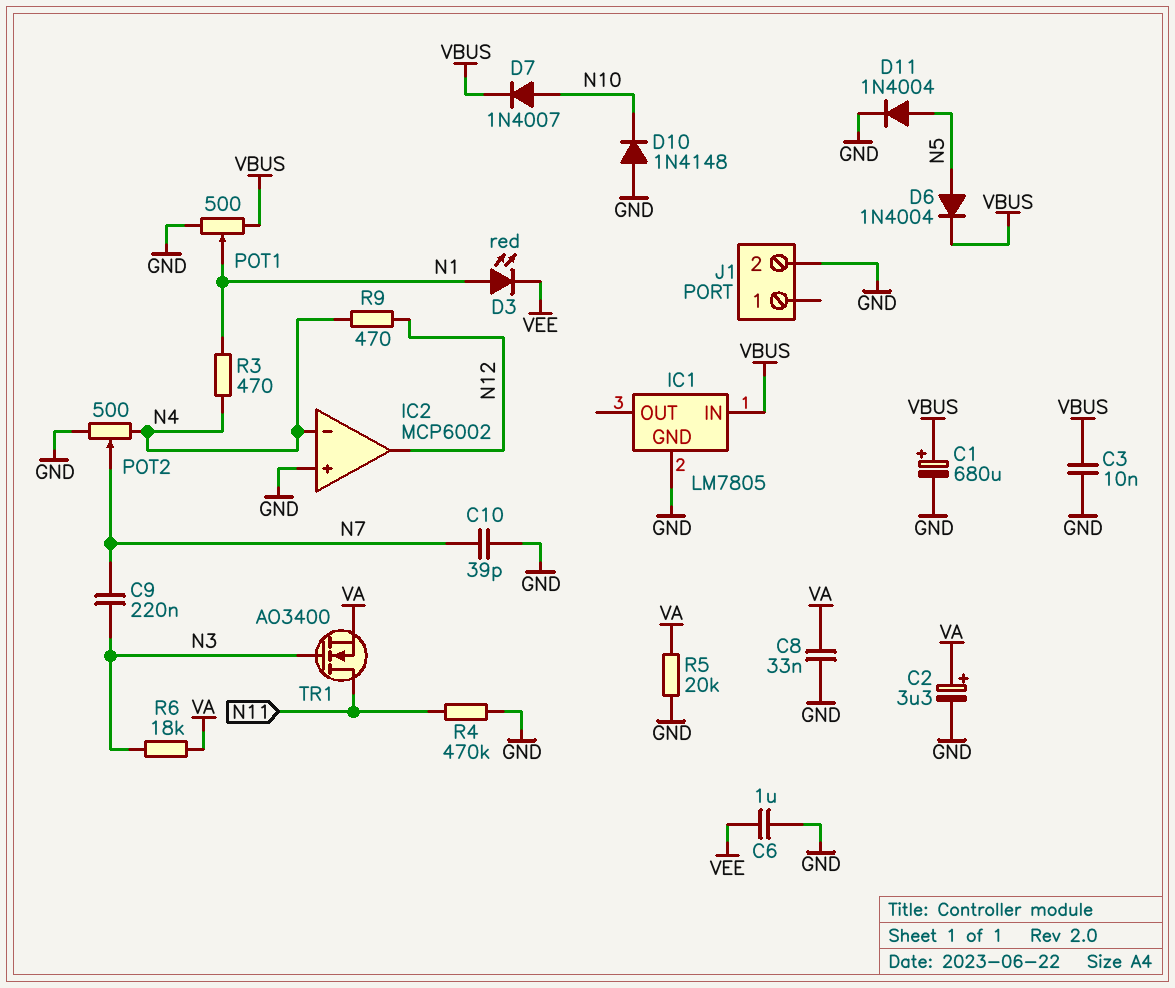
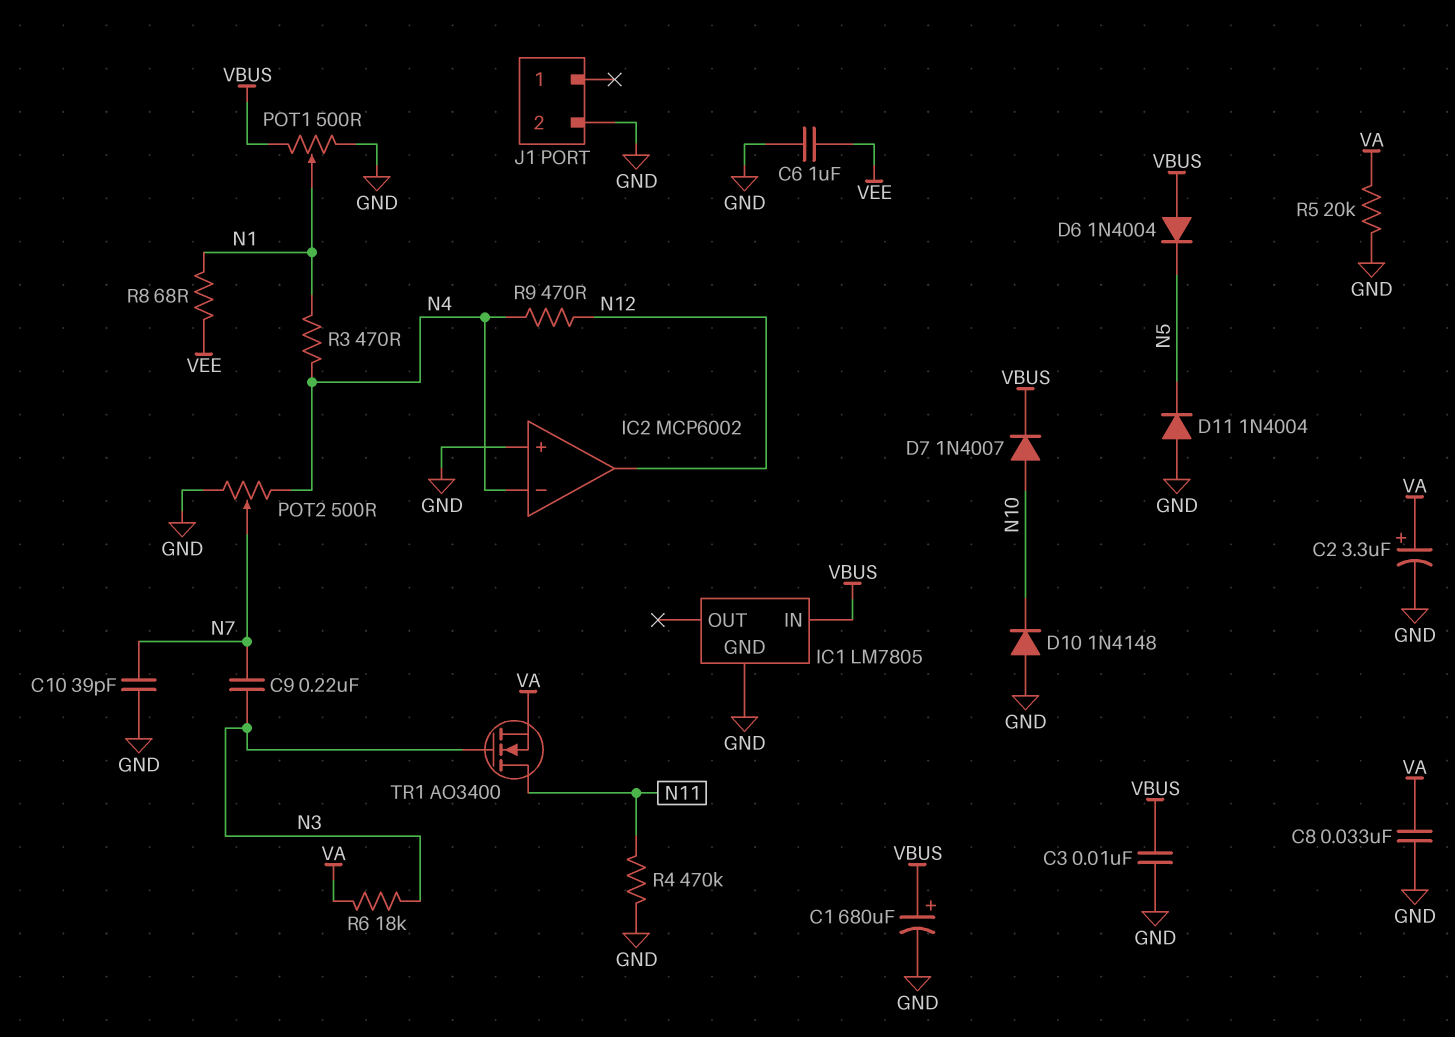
D3: LED red (A N1, K VEE) -> none
D6: diode 1N4004 (A N5, K VBUS) -> diode 1N4004 (A VBUS, K N5)
D11: diode 1N4004 (A N5, K GND) -> diode 1N4004 (A GND, K N5)
R8: none -> 68 (N1, VEE)

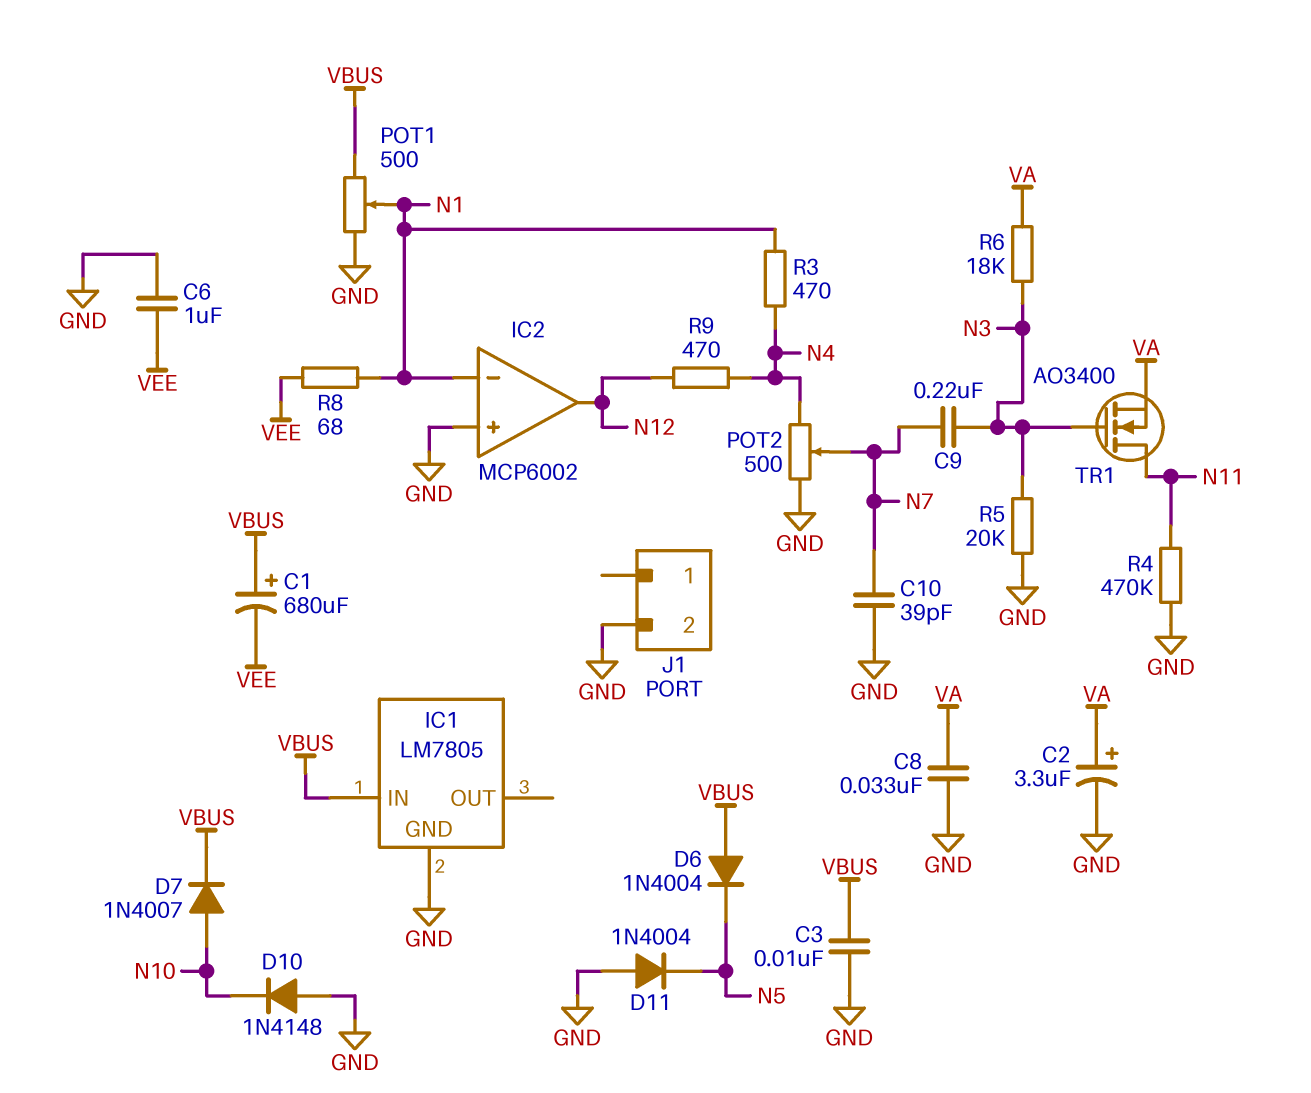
C1: 680uF (plus VBUS, minus GND) -> 680uF (plus VBUS, minus VEE)
IC2 pin in-: N4 -> N1
R5: 20k (GND, VA) -> 20k (GND, N3)

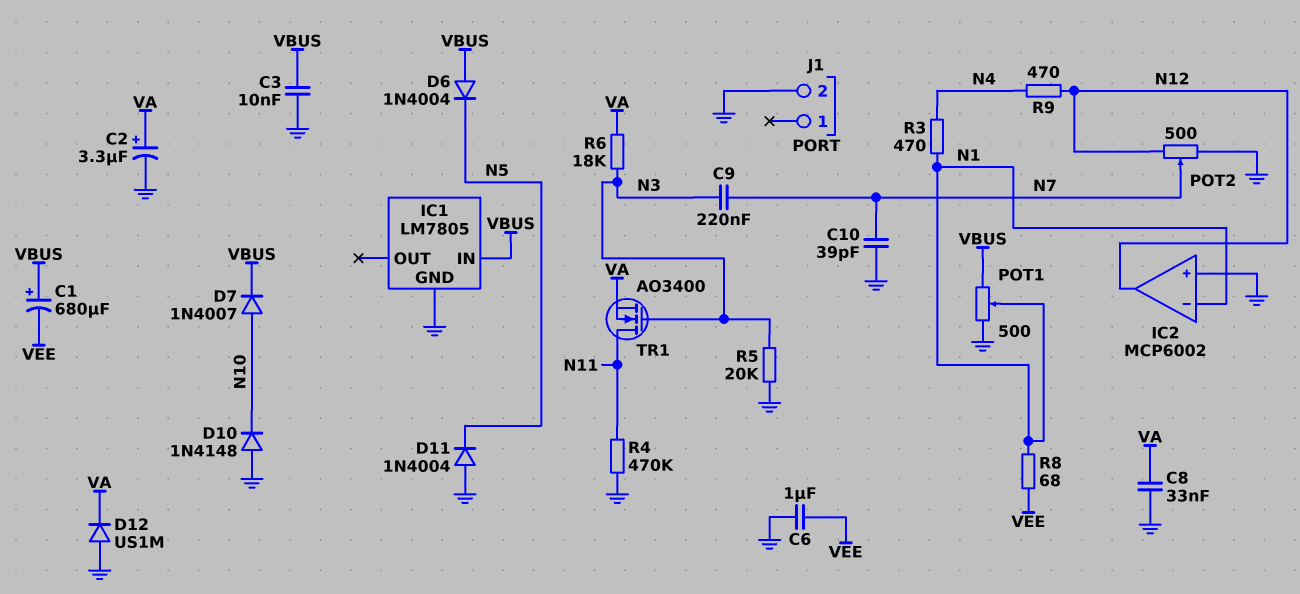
D12: none -> diode US1M (A GND, K VA)
POT2: 500 (GND, N4, wiper N7) -> 500 (GND, N12, wiper N7)

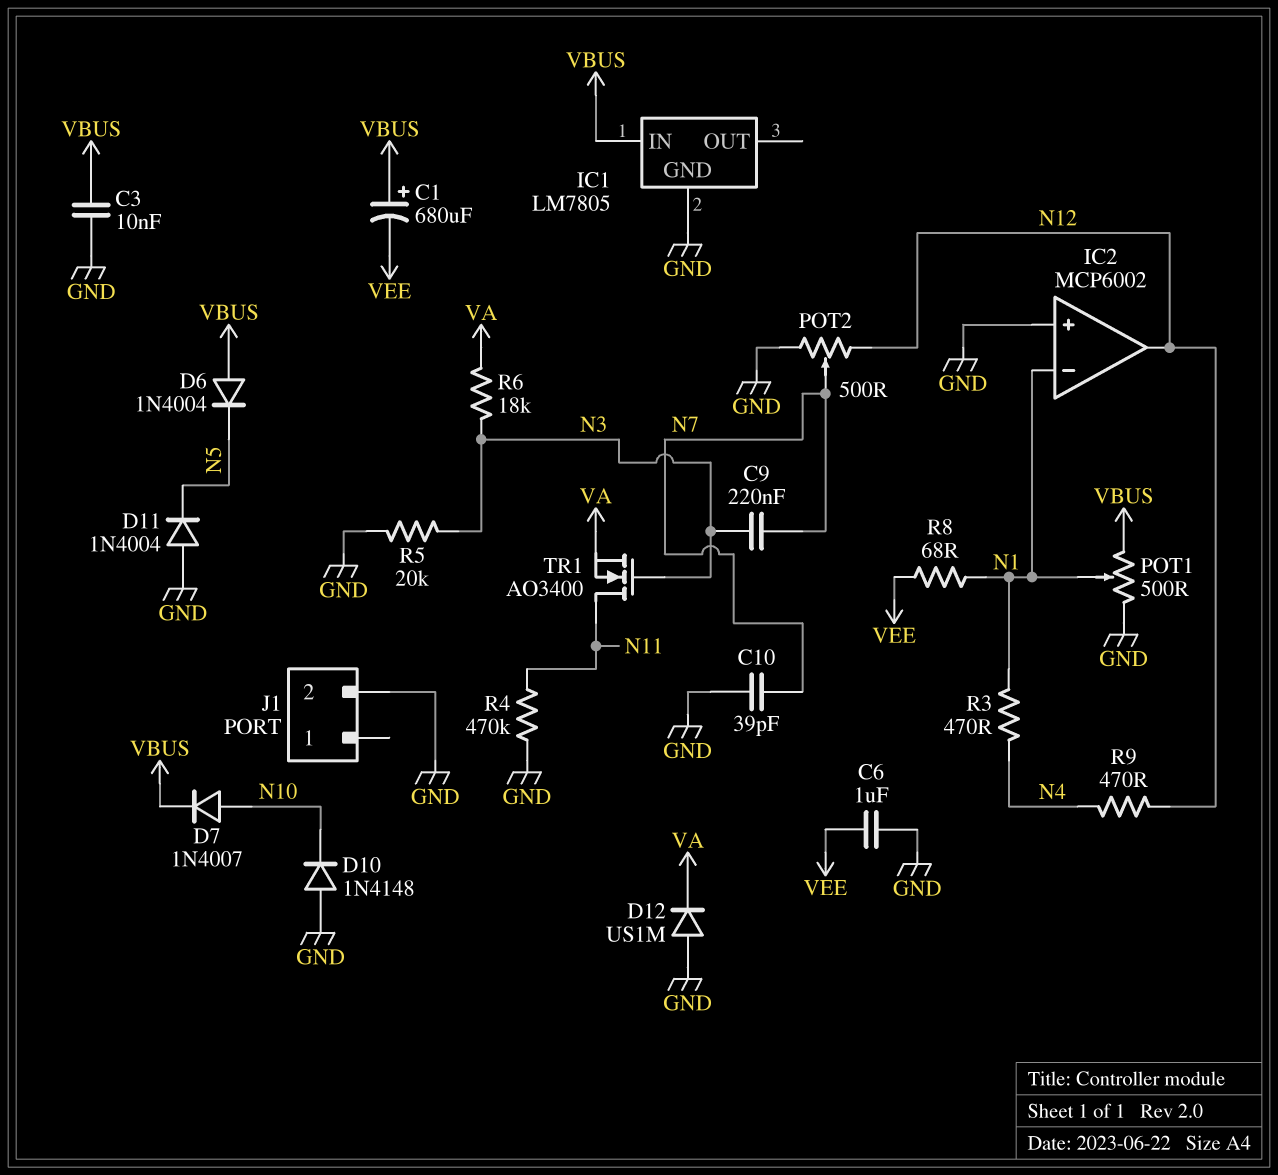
C2: 3.3uF (plus VA, minus GND) -> none
C8: 33nF (GND, VA) -> none

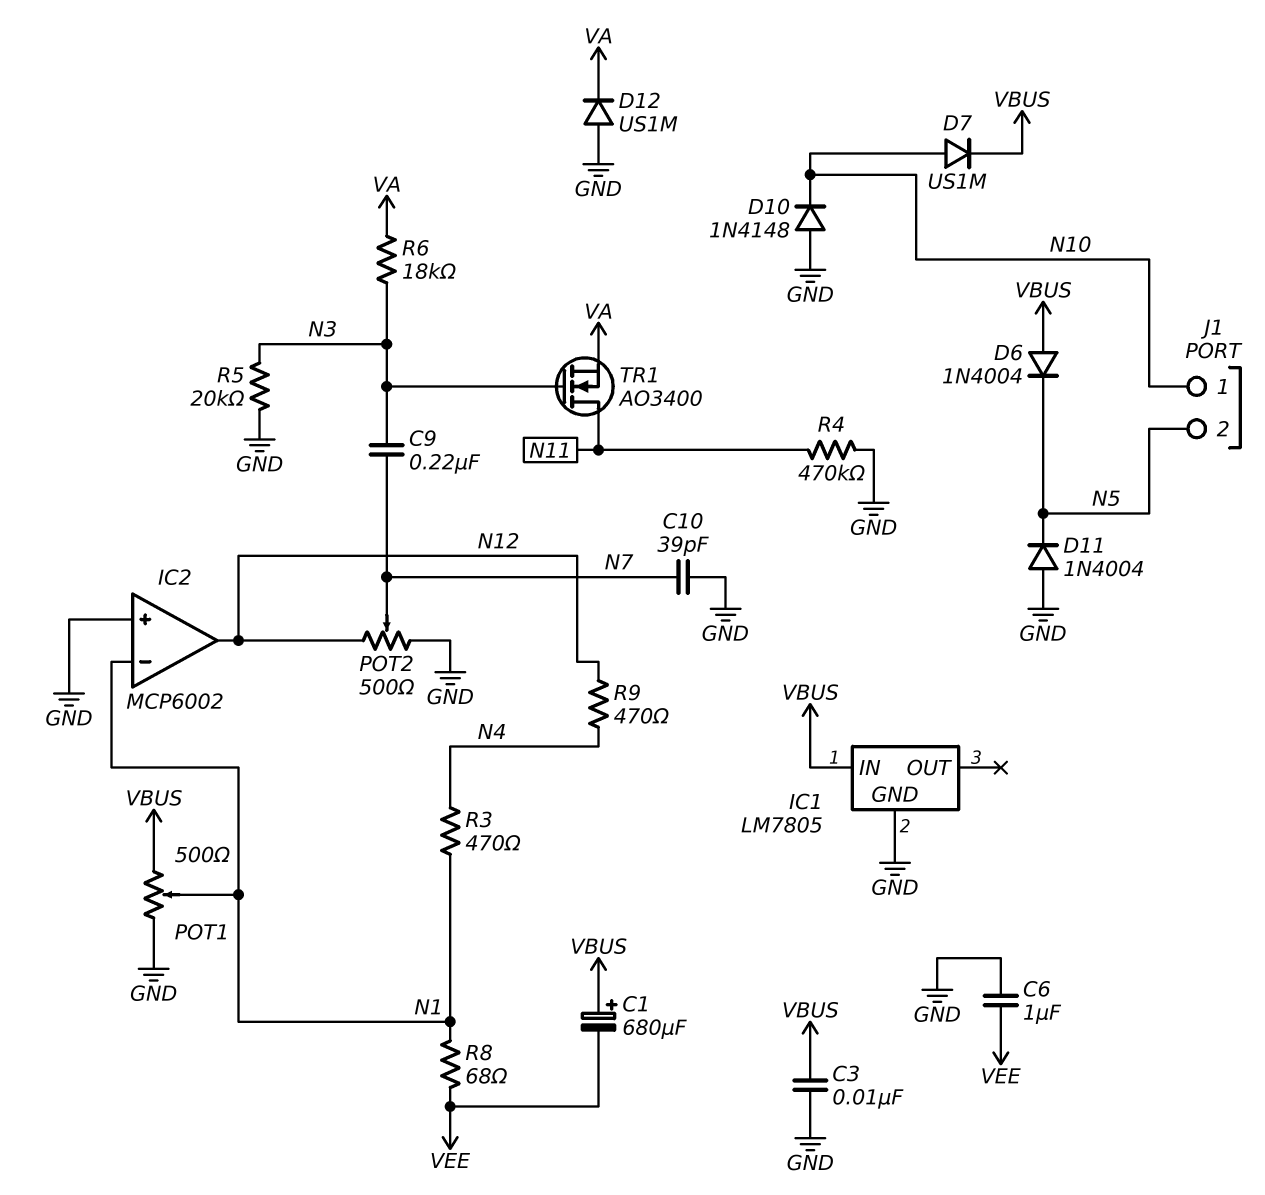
D7: diode 1N4007 (A N10, K VBUS) -> diode US1M (A N10, K VBUS)
J1 pin 1: none -> N10
J1 pin 2: GND -> N5

